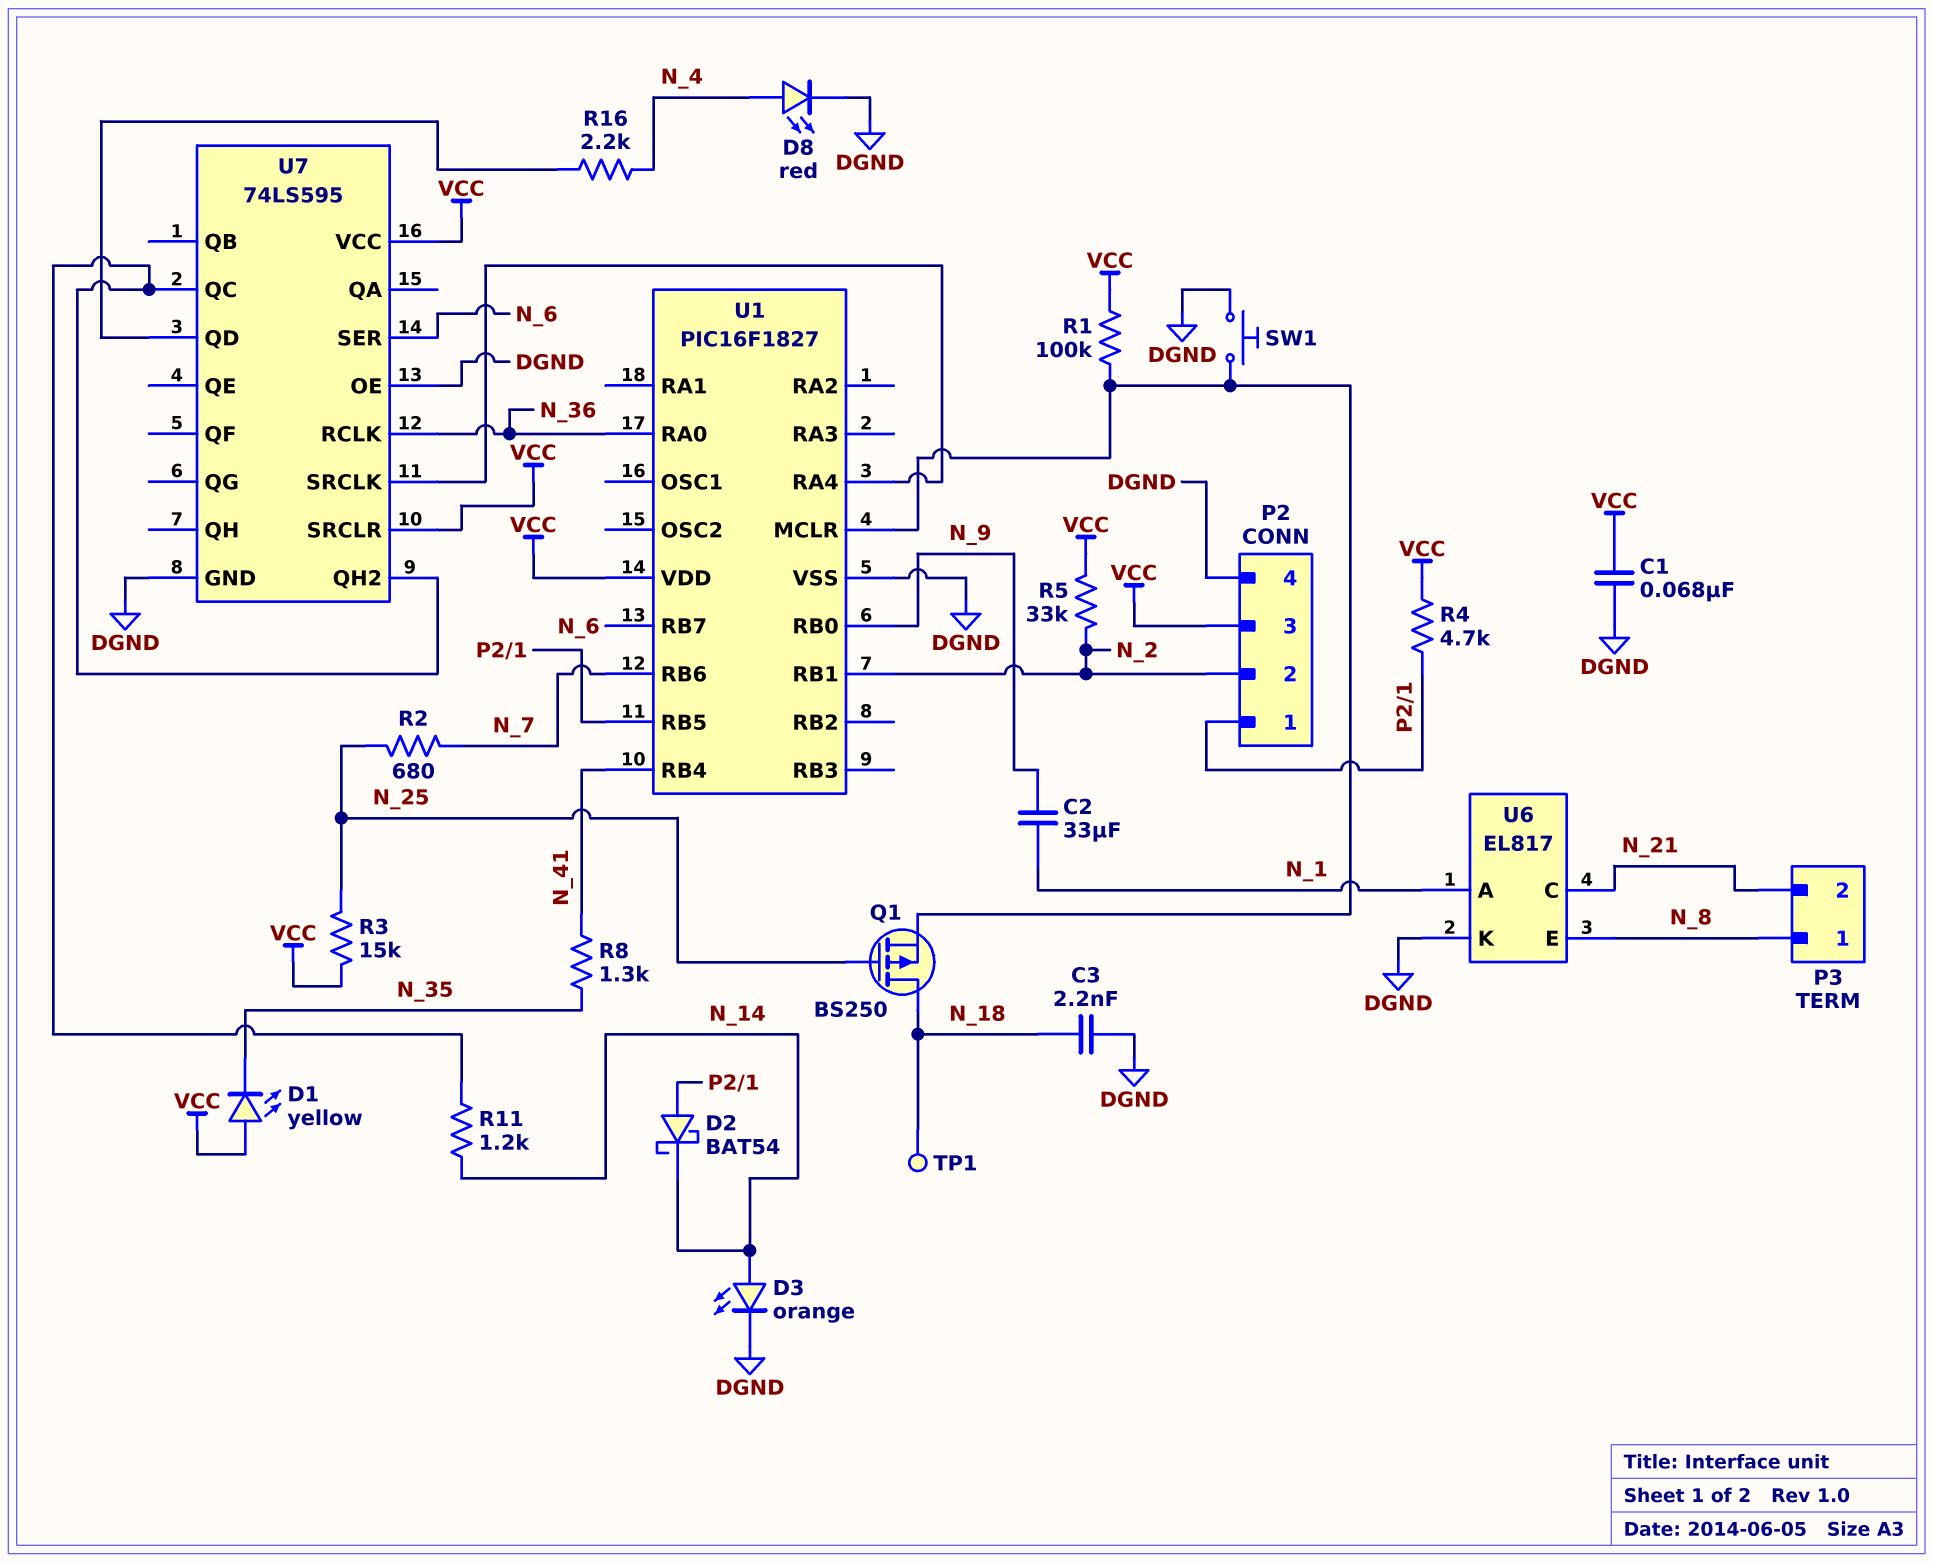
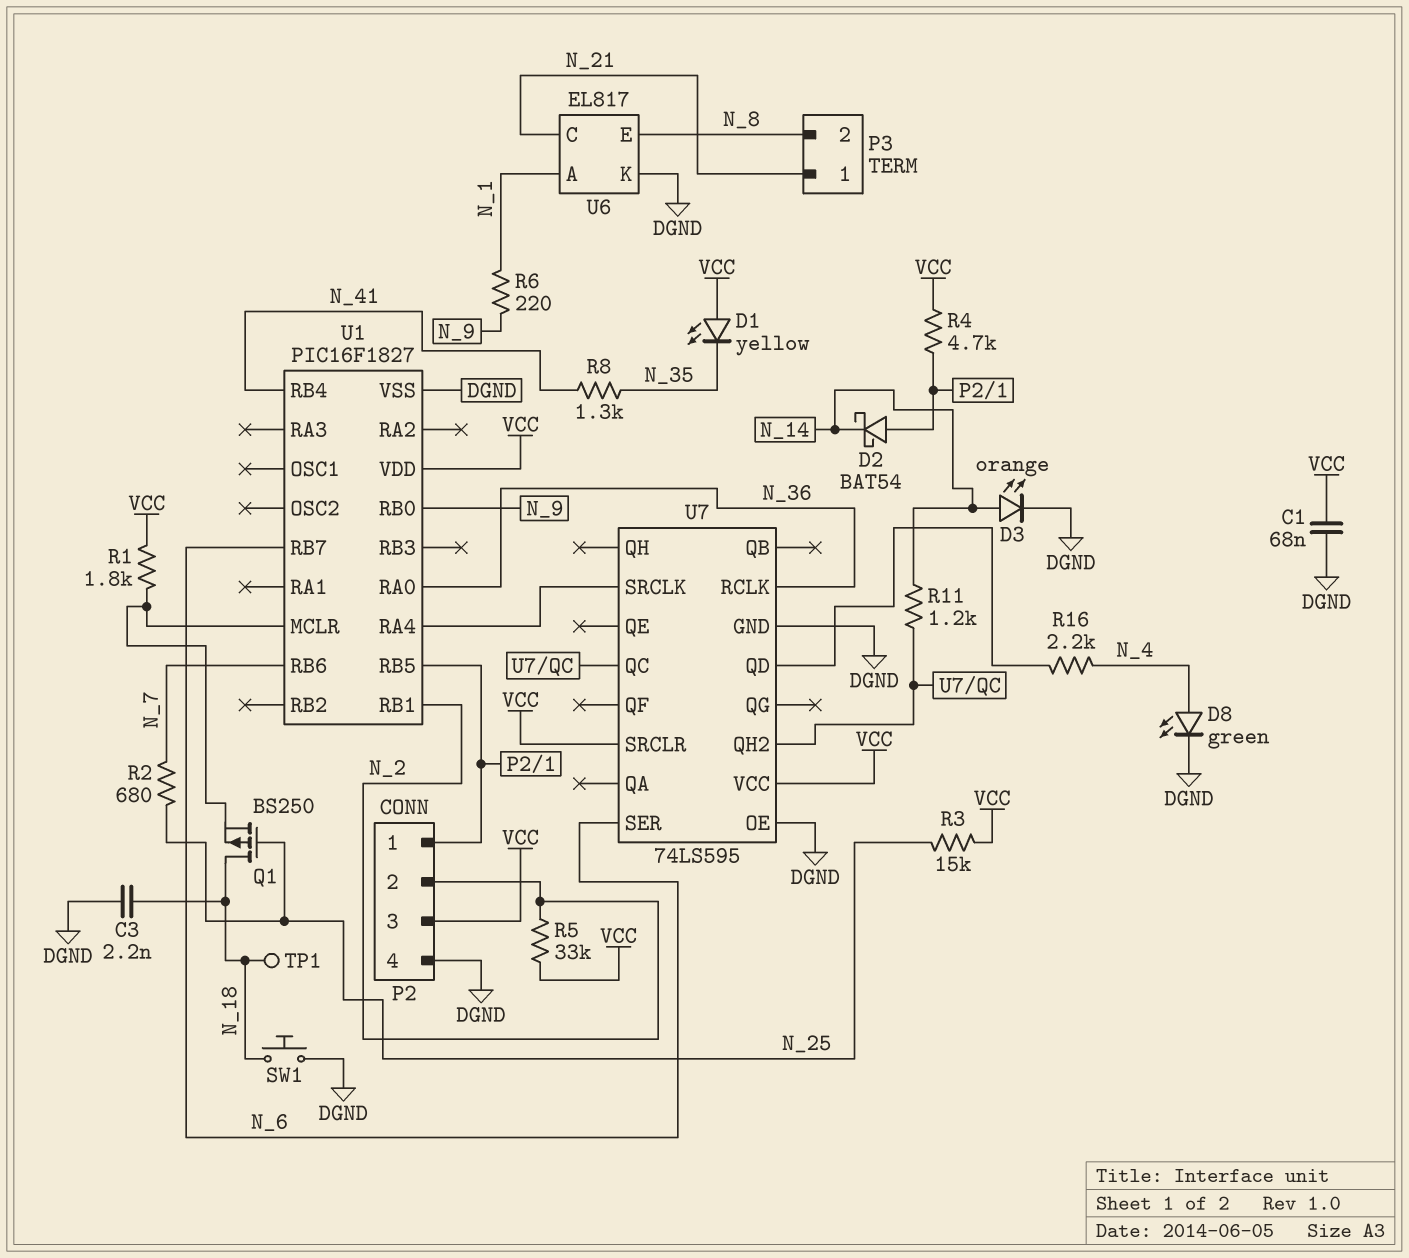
C2: 33uF (N_1, N_9) -> none
D8: LED red (A N_4, K DGND) -> LED green (A N_4, K DGND)
P3 pin 1: N_8 -> N_21
P3 pin 2: N_21 -> N_8
R1: 100k (U1/MCLR, VCC) -> 1.8k (U1/MCLR, VCC)
R6: none -> 220 (N_1, N_9)
SW1: button (DGND, U1/MCLR) -> button (DGND, N_18)

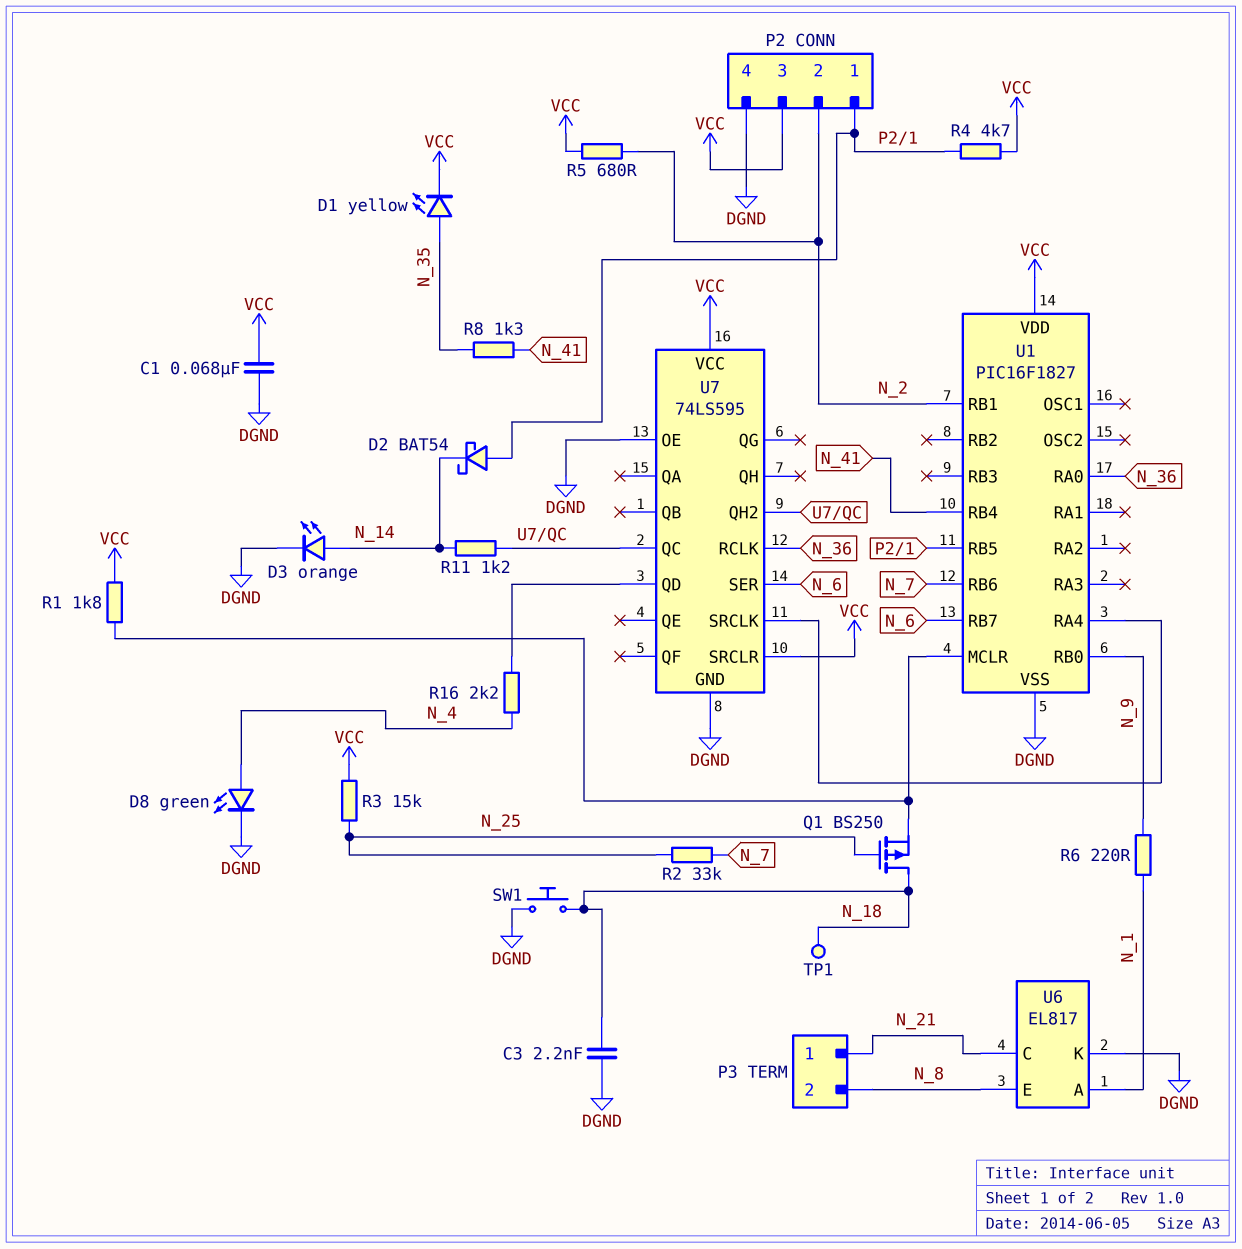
D1: LED yellow (A VCC, K N_35) -> LED yellow (A N_35, K VCC)
R2: 680 (N_7, N_25) -> 33k (N_7, N_25)
R5: 33k (N_2, VCC) -> 680 (N_2, VCC)

